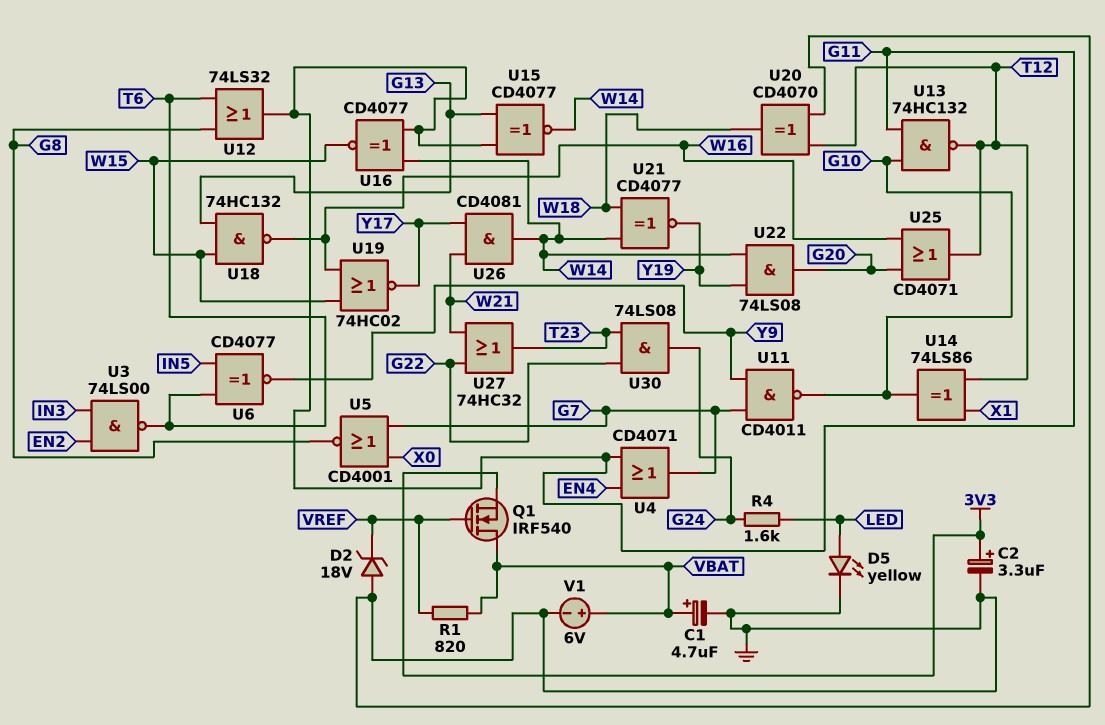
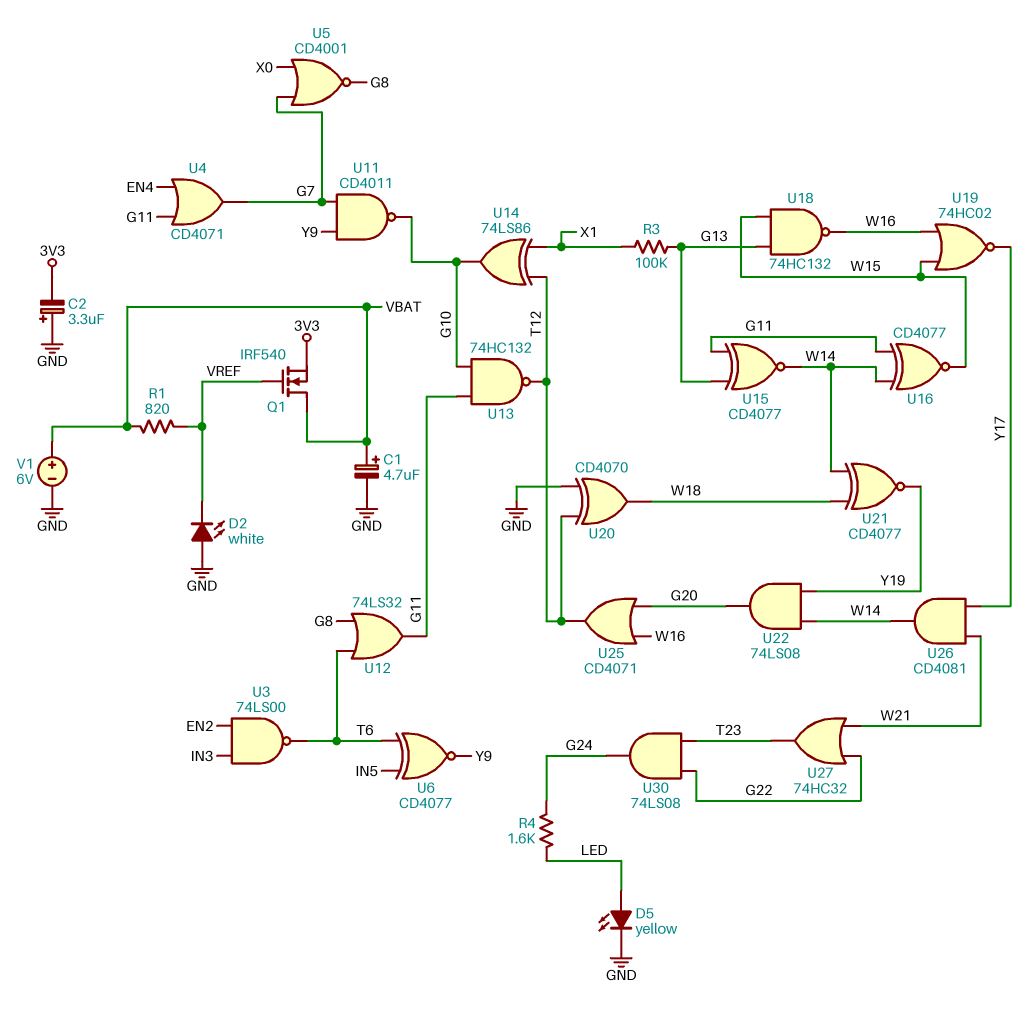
C2: 3.3uF (plus 3V3, minus GND) -> 3.3uF (plus GND, minus 3V3)
D2: zener 18V (A GND, K VREF) -> LED white (A GND, K VREF)
R3: none -> 100k (G13, X1)

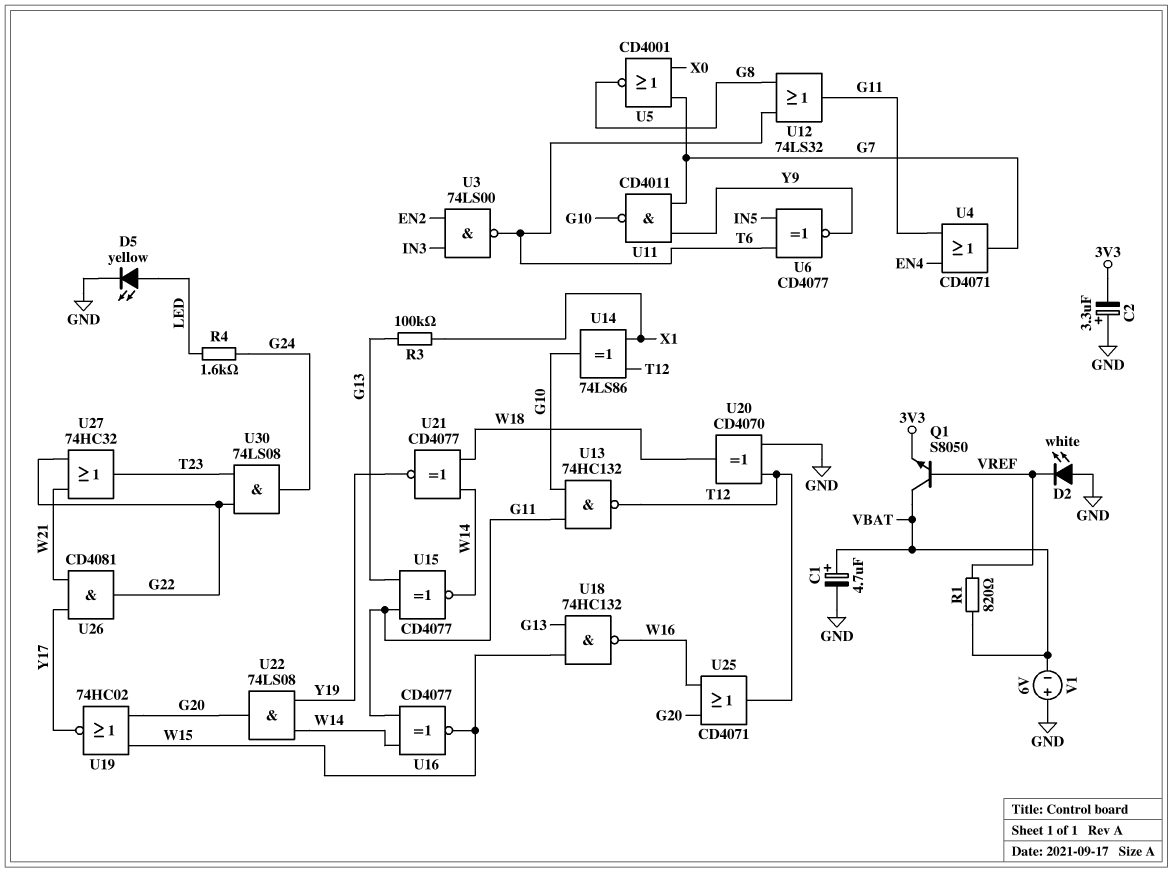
Q1: NMOS IRF540 (G VREF, D VBAT, S 3V3) -> NPN S8050 (B VREF, C VBAT, E 3V3)
U19: NOR 74HC02 (in W15, in W16, out Y17) -> NOR 74HC02 (in G20, in W15, out Y17)
U26: AND CD4081 (in W21, in Y17, out W14) -> AND CD4081 (in W21, in Y17, out G22)
V1: 6V (plus VBAT, minus GND) -> 6V (plus GND, minus VBAT)

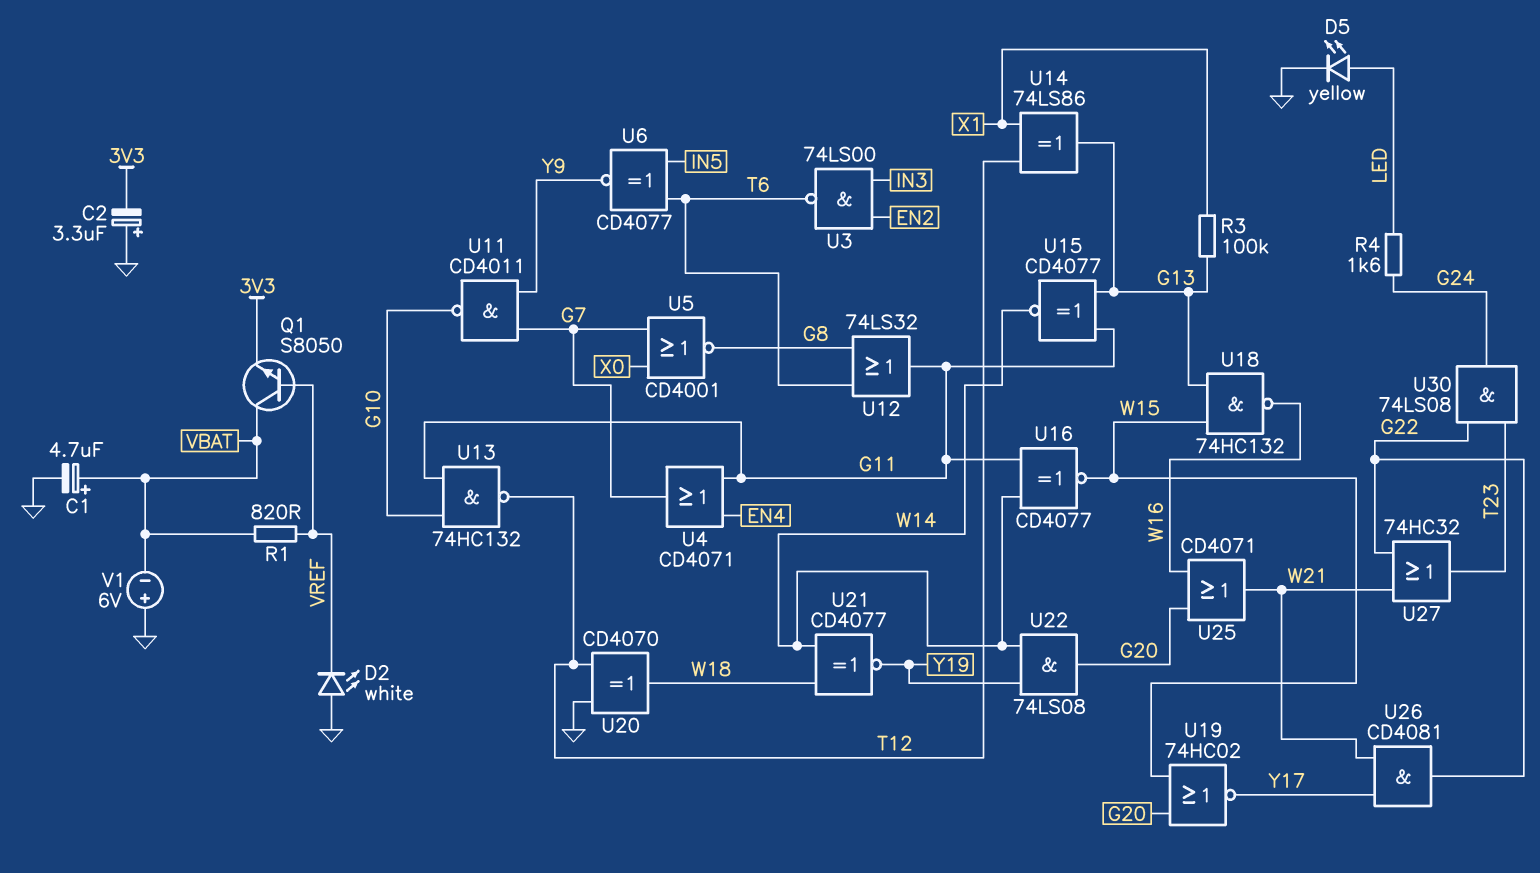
U14: XOR 74LS86 (in T12, in X1, out G10) -> XOR 74LS86 (in T12, in X1, out G13)
U25: OR CD4071 (in G20, in W16, out T12) -> OR CD4071 (in G20, in W16, out W21)

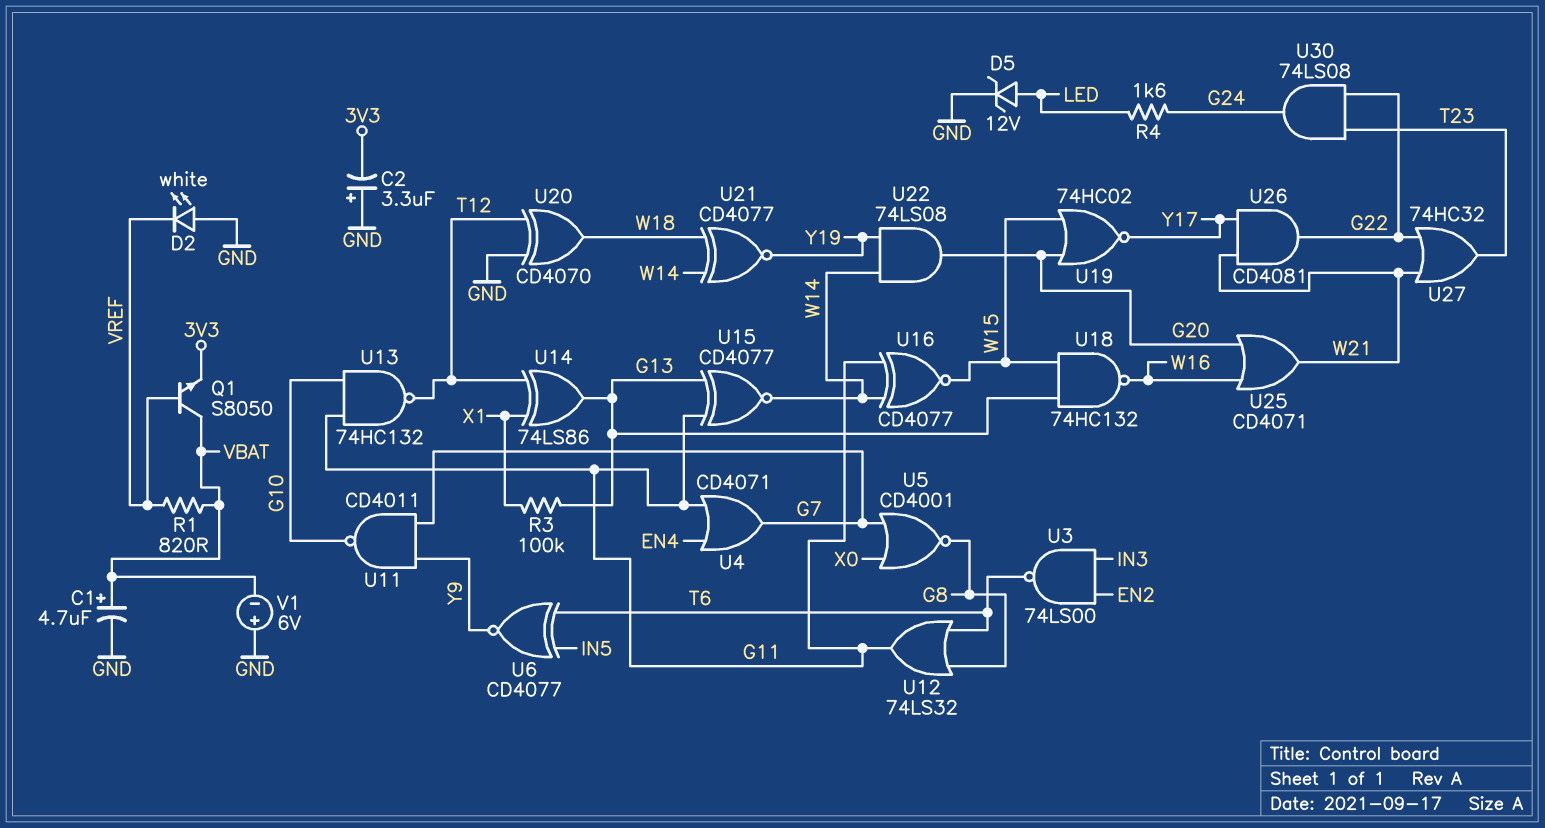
D5: LED yellow (A LED, K GND) -> zener 12V (A LED, K GND)

